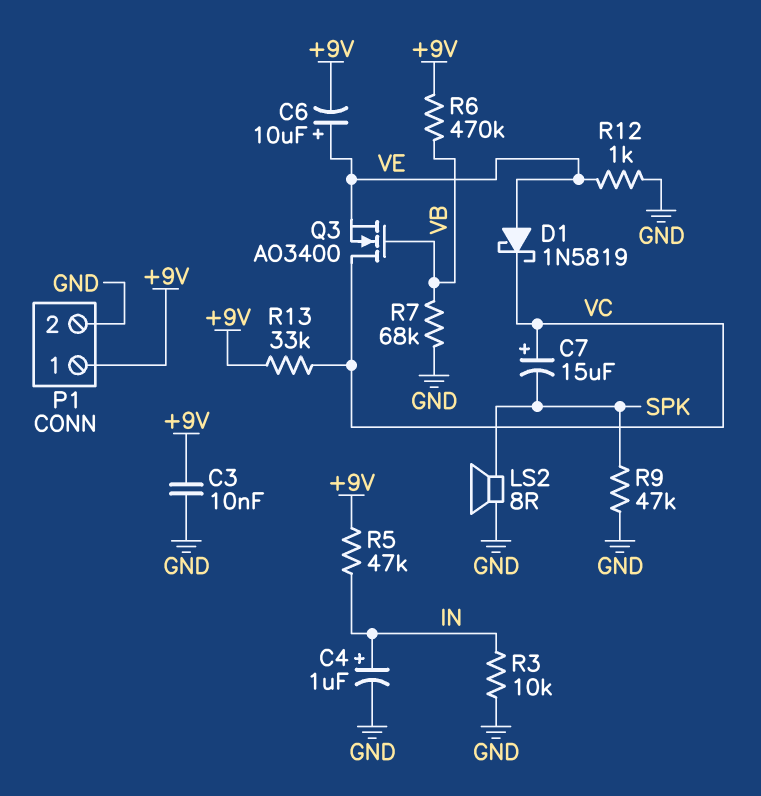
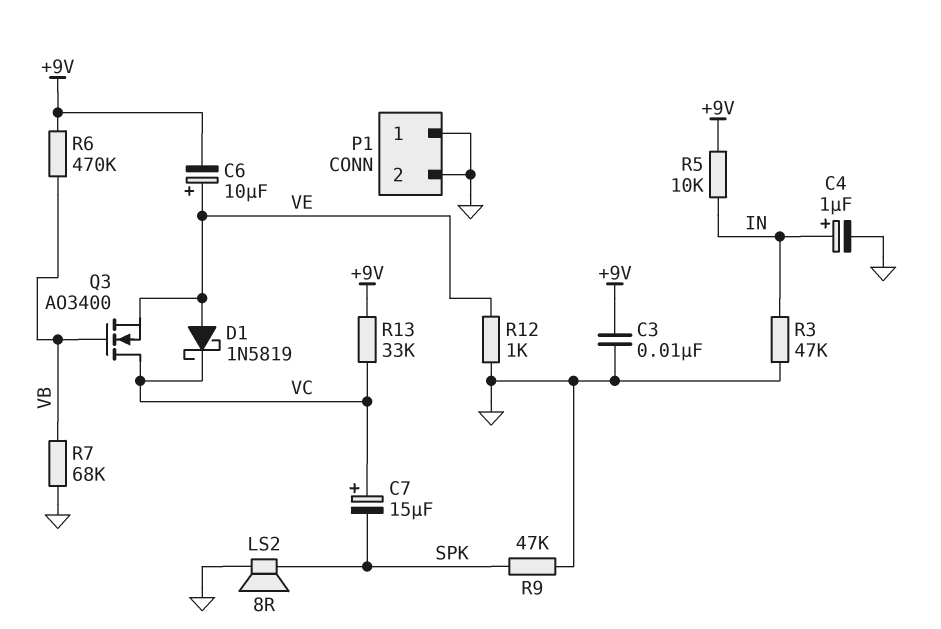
P1 pin 1: +9V -> GND
R3: 10k (GND, IN) -> 47k (GND, IN)
R5: 47k (+9V, IN) -> 10k (+9V, IN)

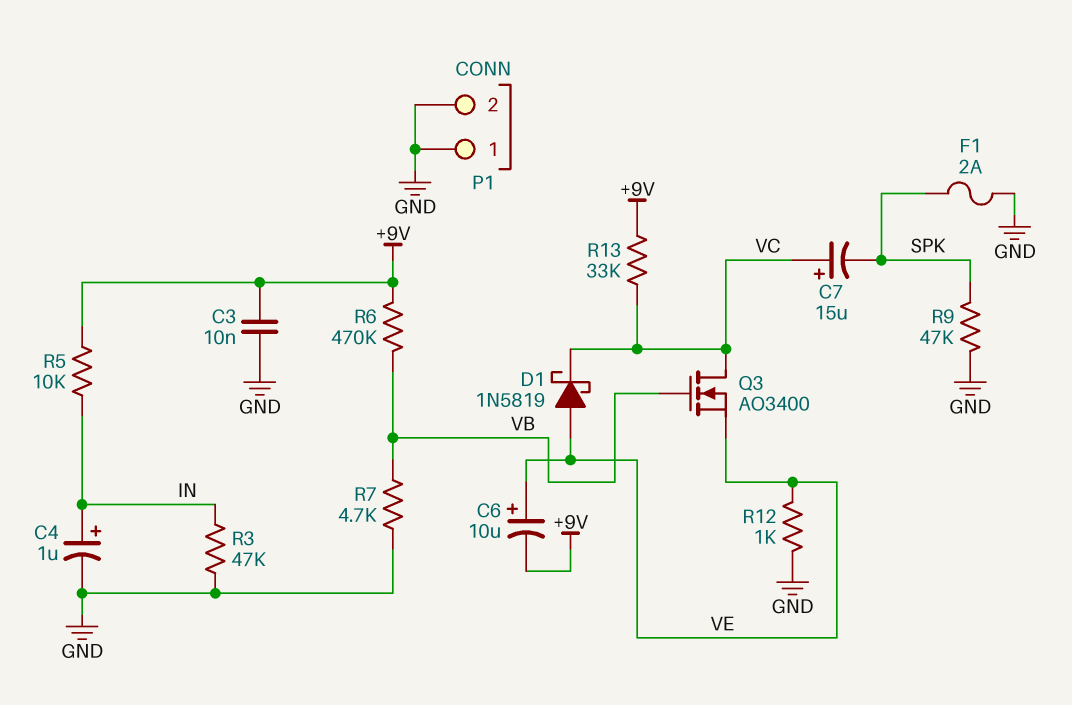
F1: none -> 2A (GND, SPK)
LS2: speaker 8R (GND, SPK) -> none
R7: 68k (GND, VB) -> 4.7k (GND, VB)

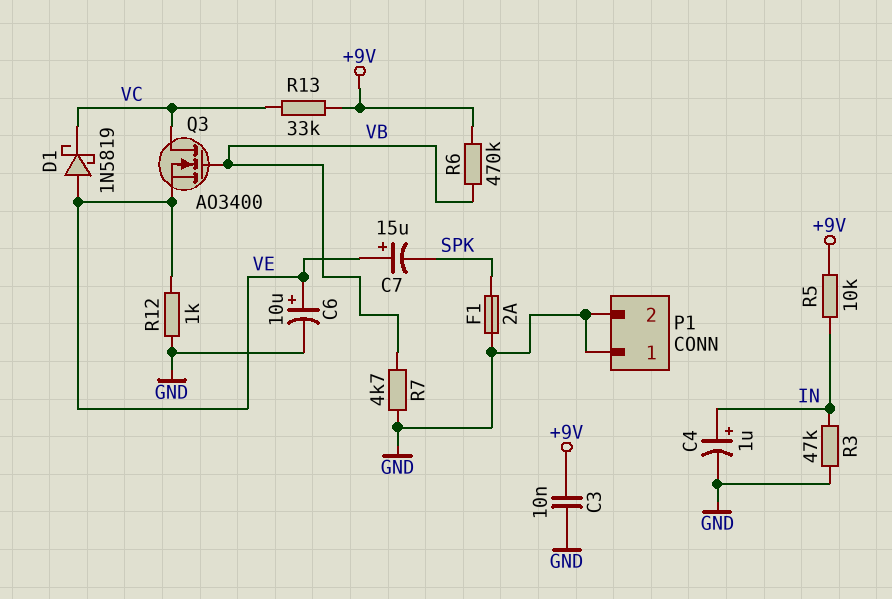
C6: 10uF (plus VE, minus +9V) -> 10uF (plus VE, minus GND)
C7: 15uF (plus VC, minus SPK) -> 15uF (plus VE, minus SPK)
R9: 47k (GND, SPK) -> none

